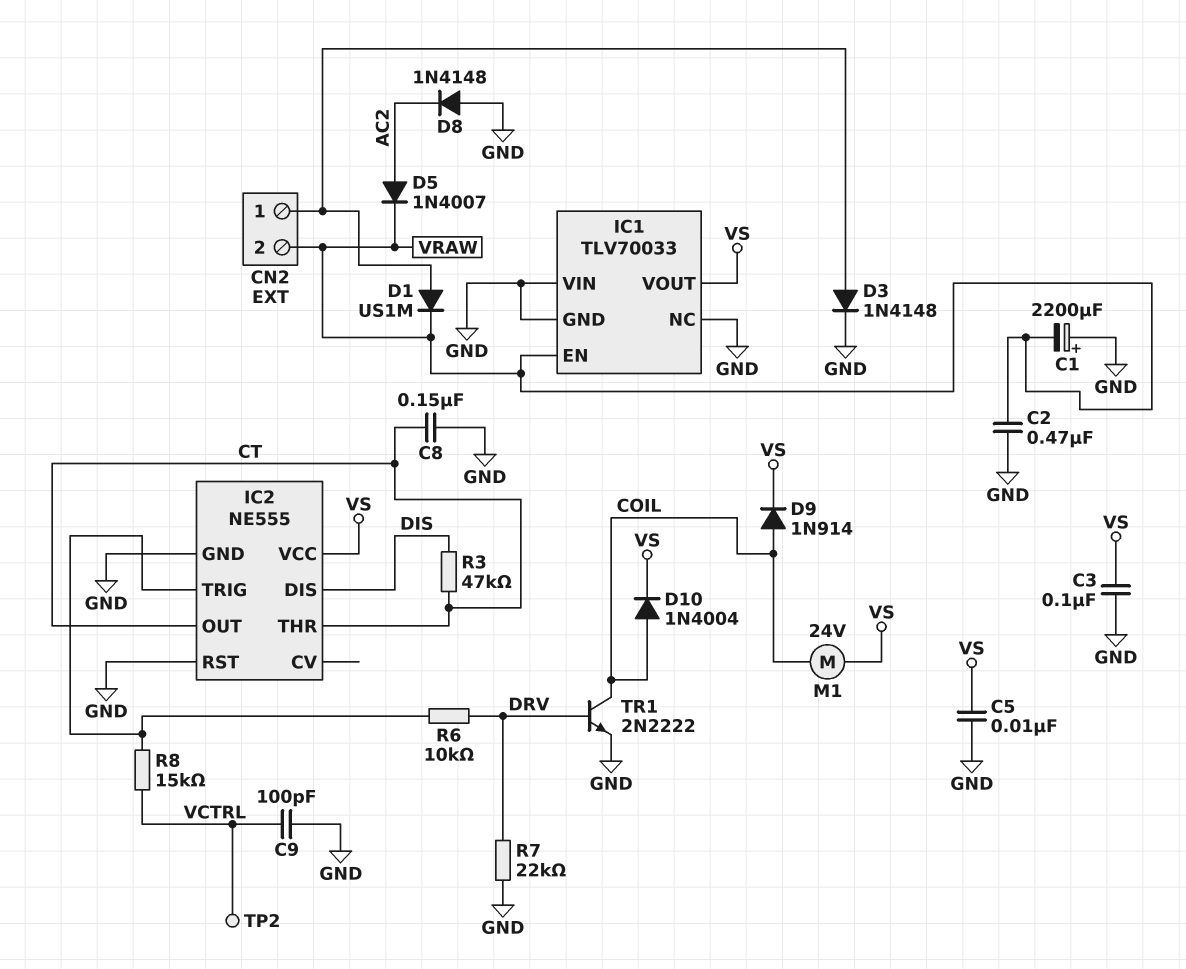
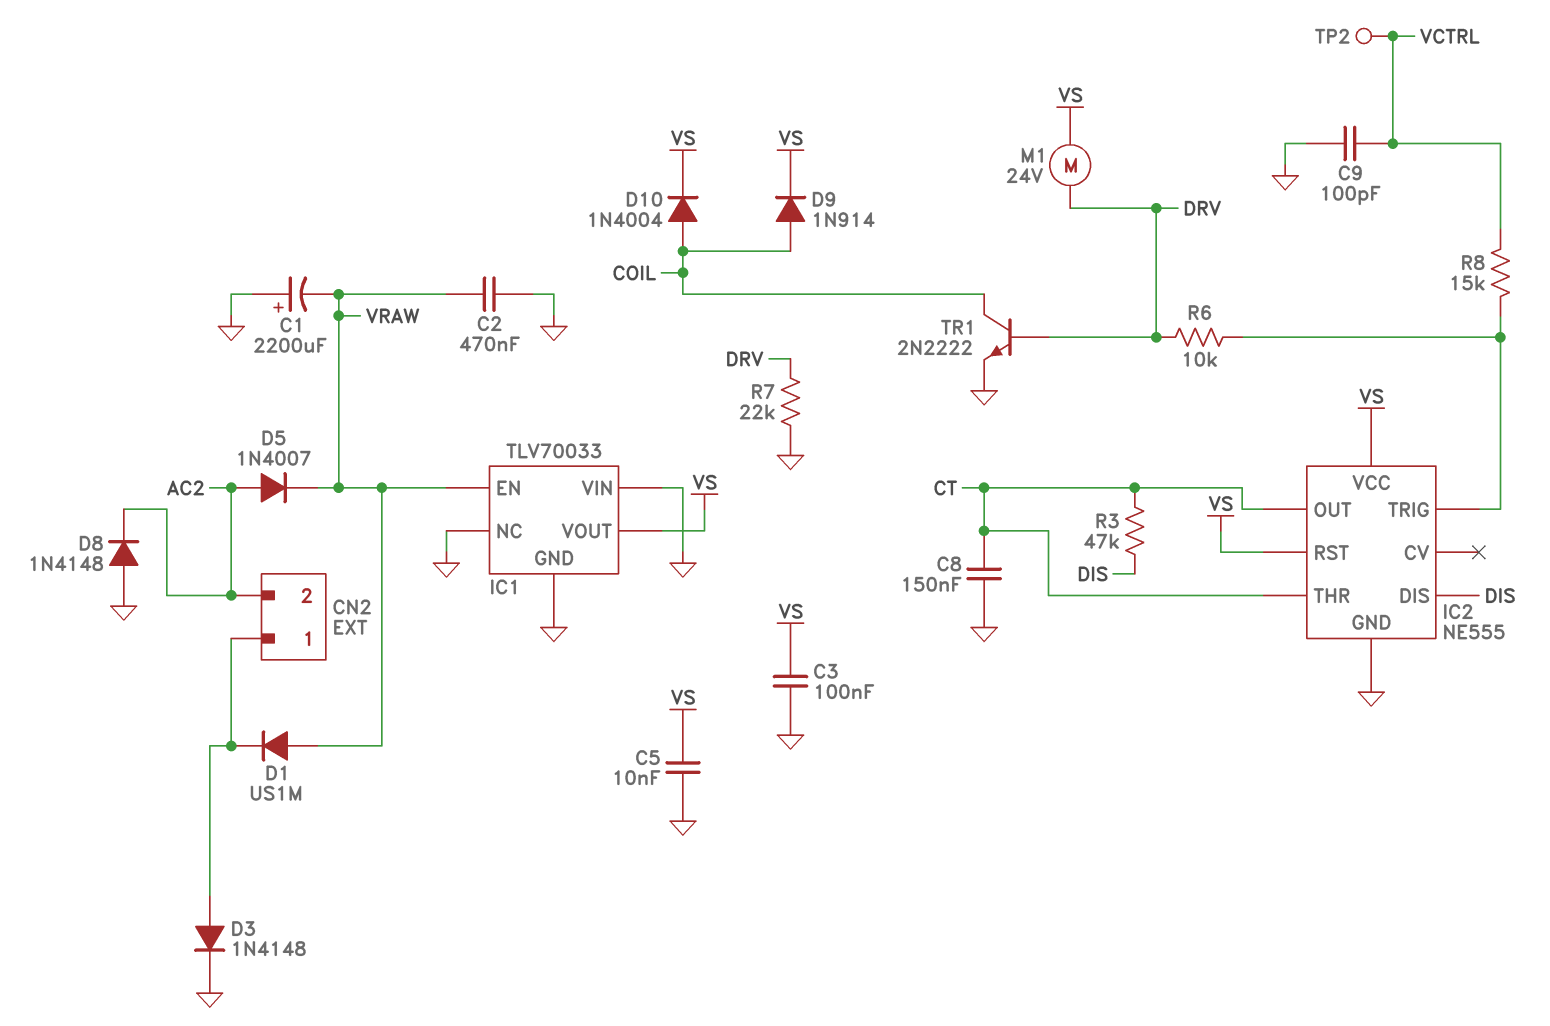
CN2 pin 2: VRAW -> AC2
D1: diode US1M (A CN2/1, K VRAW) -> diode US1M (A VRAW, K CN2/1)
IC2 pin RST: GND -> VS
M1: motor 24V (COIL, VS) -> motor 24V (DRV, VS)

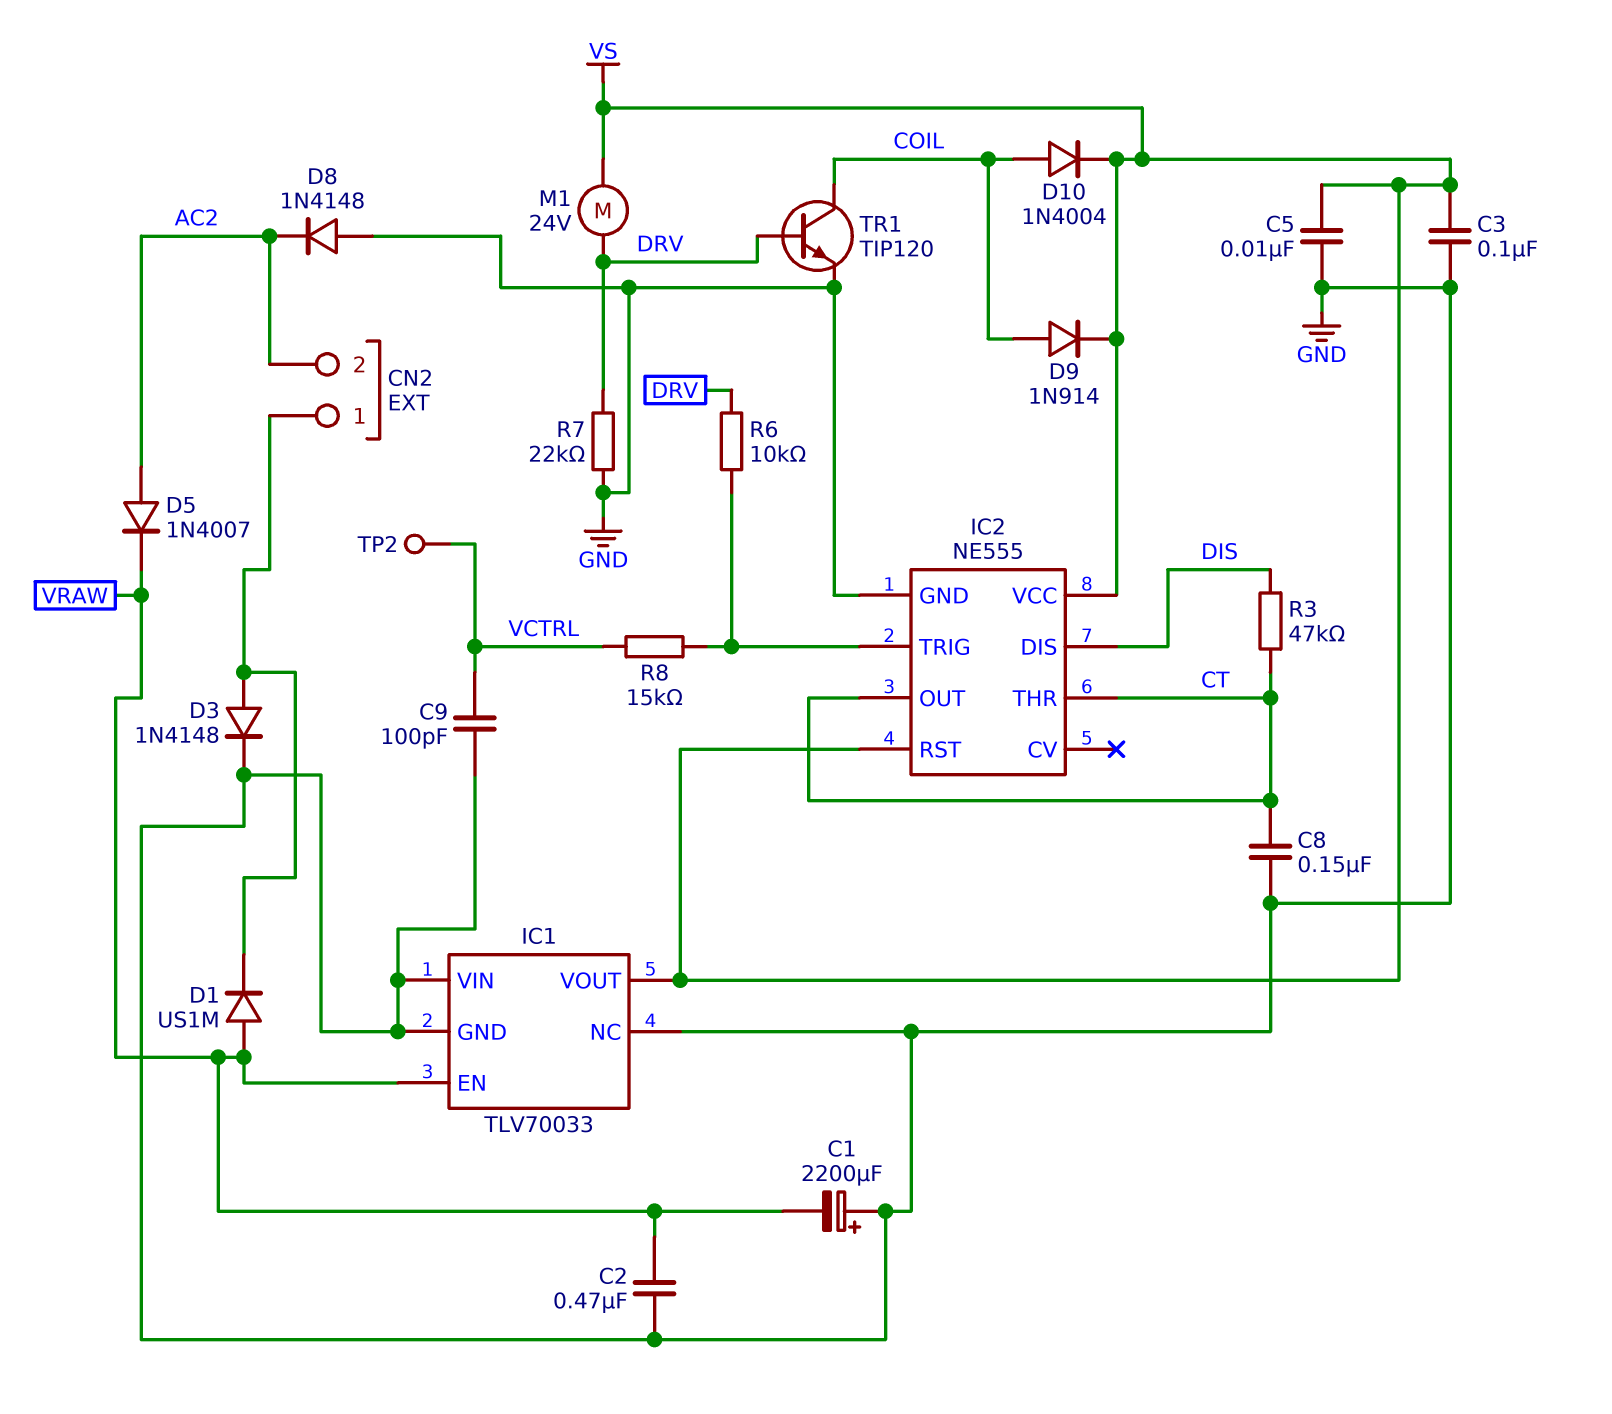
TR1: NPN 2N2222 (B DRV, C COIL, E GND) -> NPN TIP120 (B DRV, C COIL, E GND)

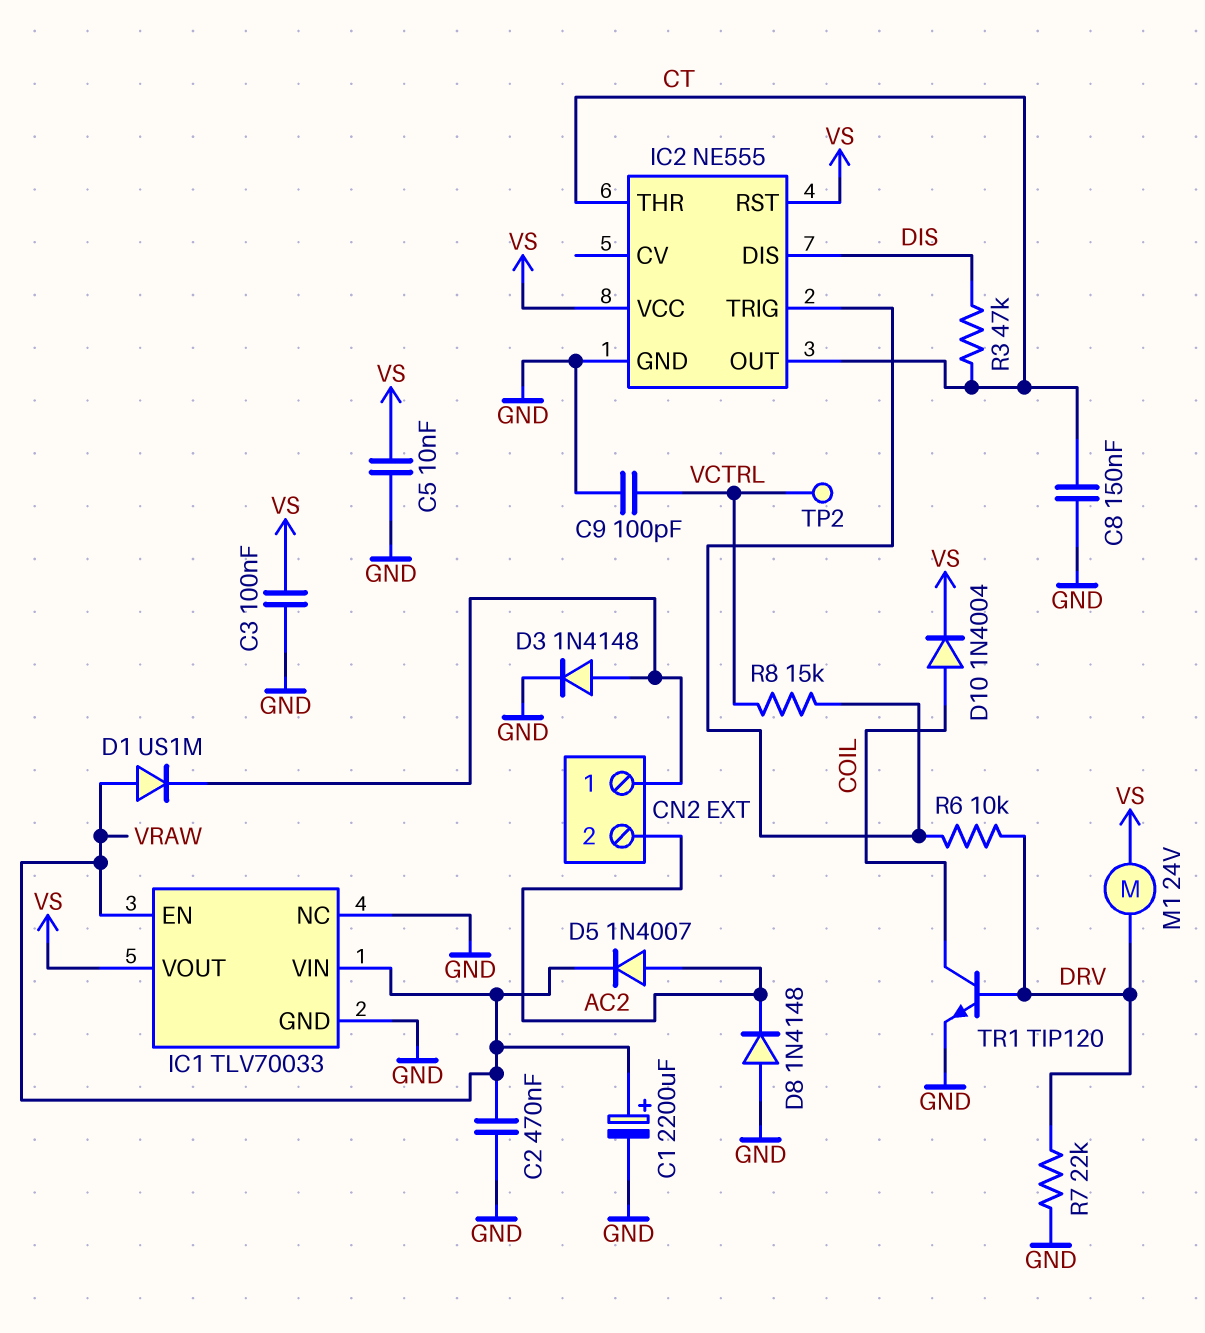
C1: 2200uF (plus GND, minus VRAW) -> 2200uF (plus VRAW, minus GND)
D9: diode 1N914 (A COIL, K VS) -> none
IC1 pin VIN: GND -> VRAW

